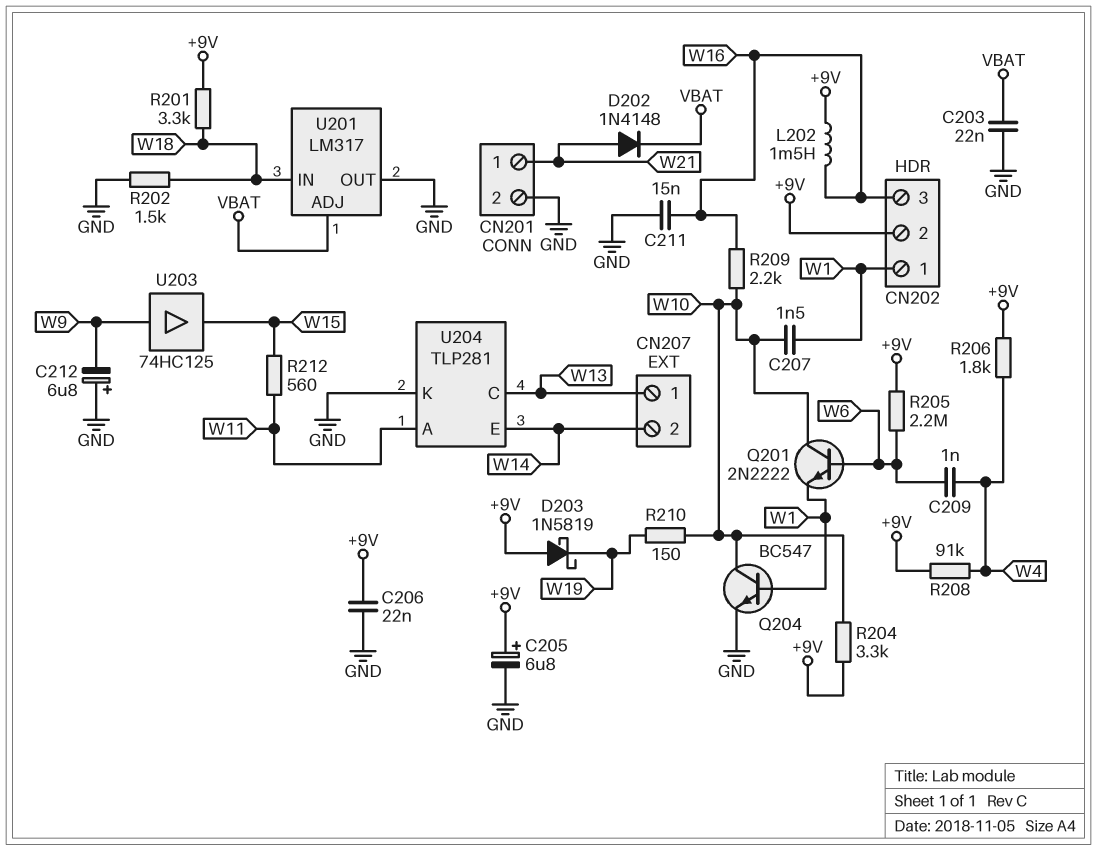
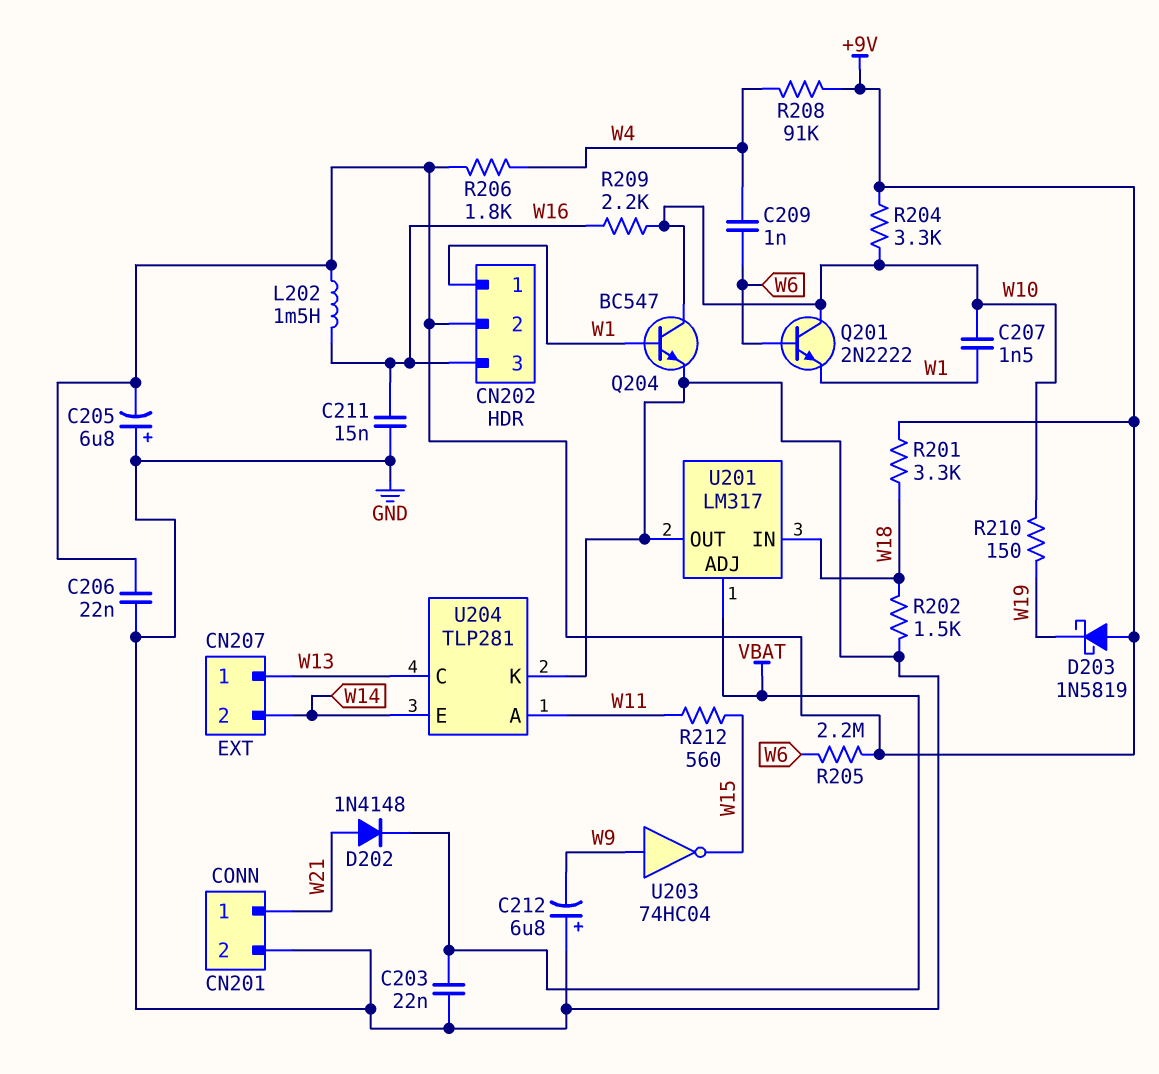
C205: 6.8uF (plus +9V, minus GND) -> 6.8uF (plus GND, minus +9V)
U203: buffer 74HC125 (in W9, out W15) -> NOT 74HC04 (in W9, out W15)

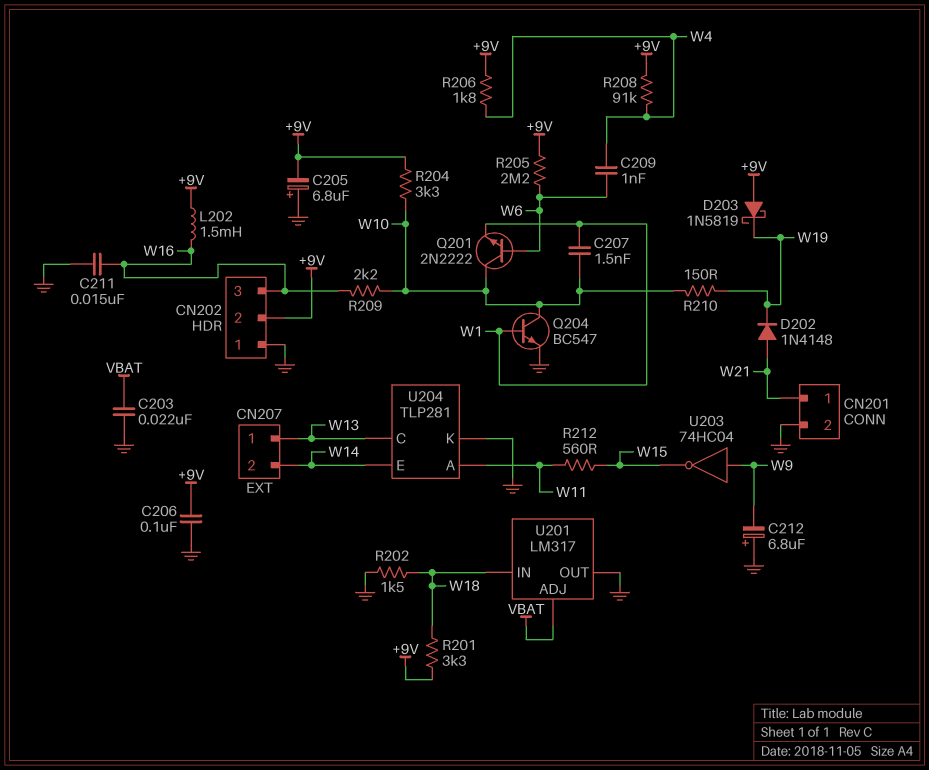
C206: 22nF (+9V, GND) -> 100nF (+9V, GND)
CN202 pin 1: W1 -> GND
D202: diode 1N4148 (A W21, K VBAT) -> diode 1N4148 (A W21, K W19)

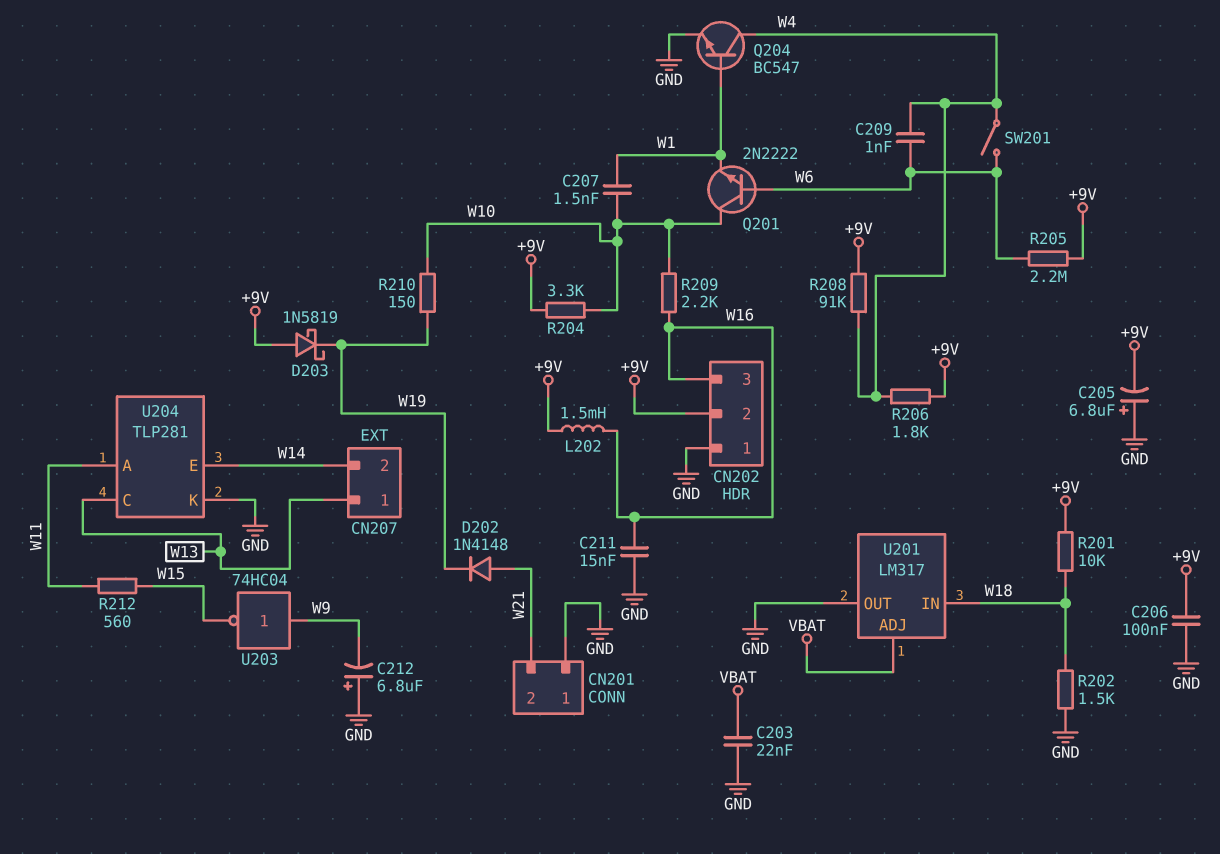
CN201 pin 1: W21 -> GND
CN201 pin 2: GND -> W21
Q204: NPN BC547 (B W1, C W10, E GND) -> NPN BC547 (B W1, C W4, E GND)
R201: 3.3k (+9V, W18) -> 10k (+9V, W18)
SW201: none -> switch (W4, W6)

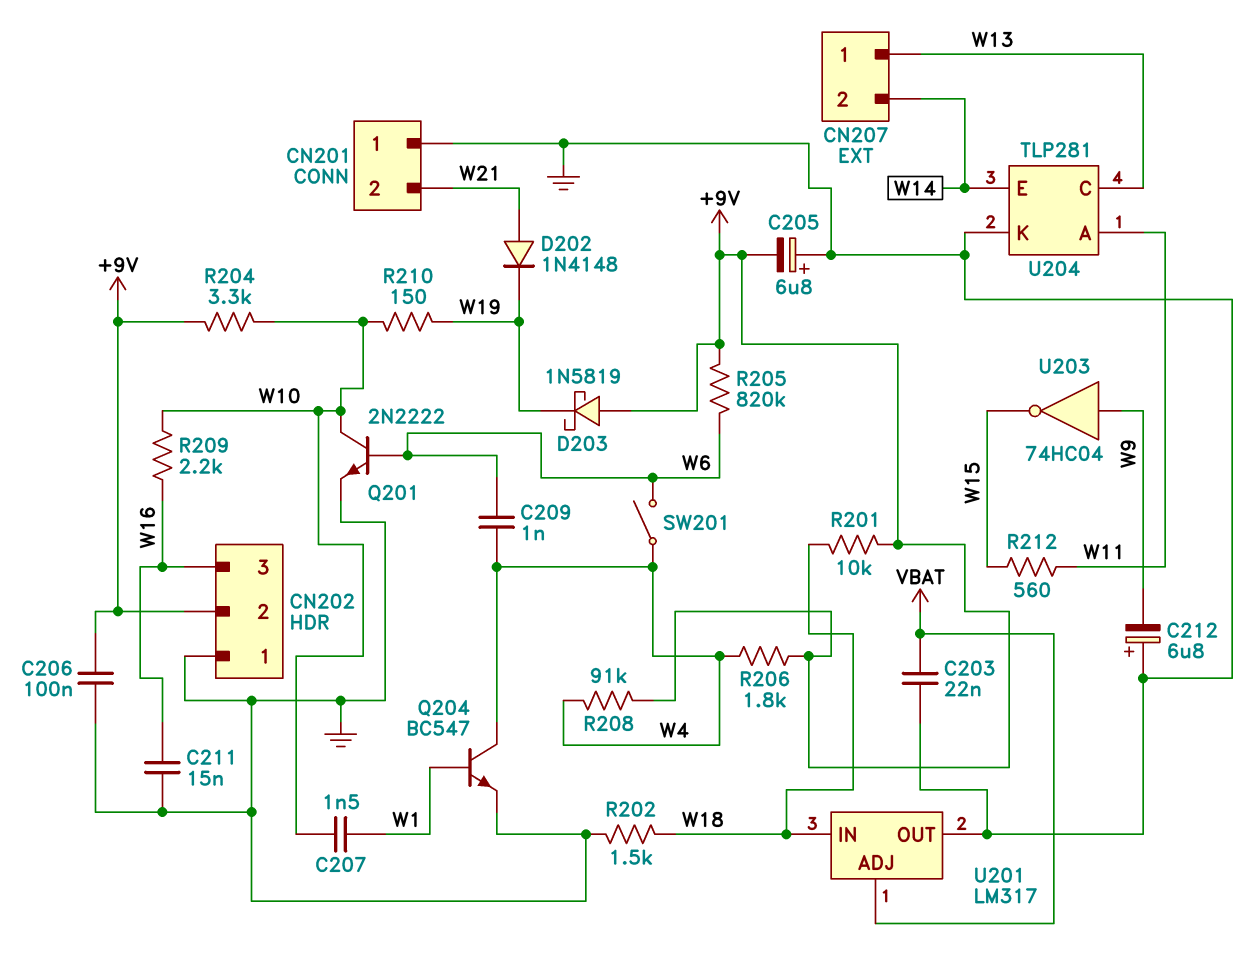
L202: 1.5mH (+9V, W16) -> none
Q201: NPN 2N2222 (B W6, C W10, E W1) -> NPN 2N2222 (B W6, C W10, E GND)
R205: 2.2M (+9V, W6) -> 820k (+9V, W6)

